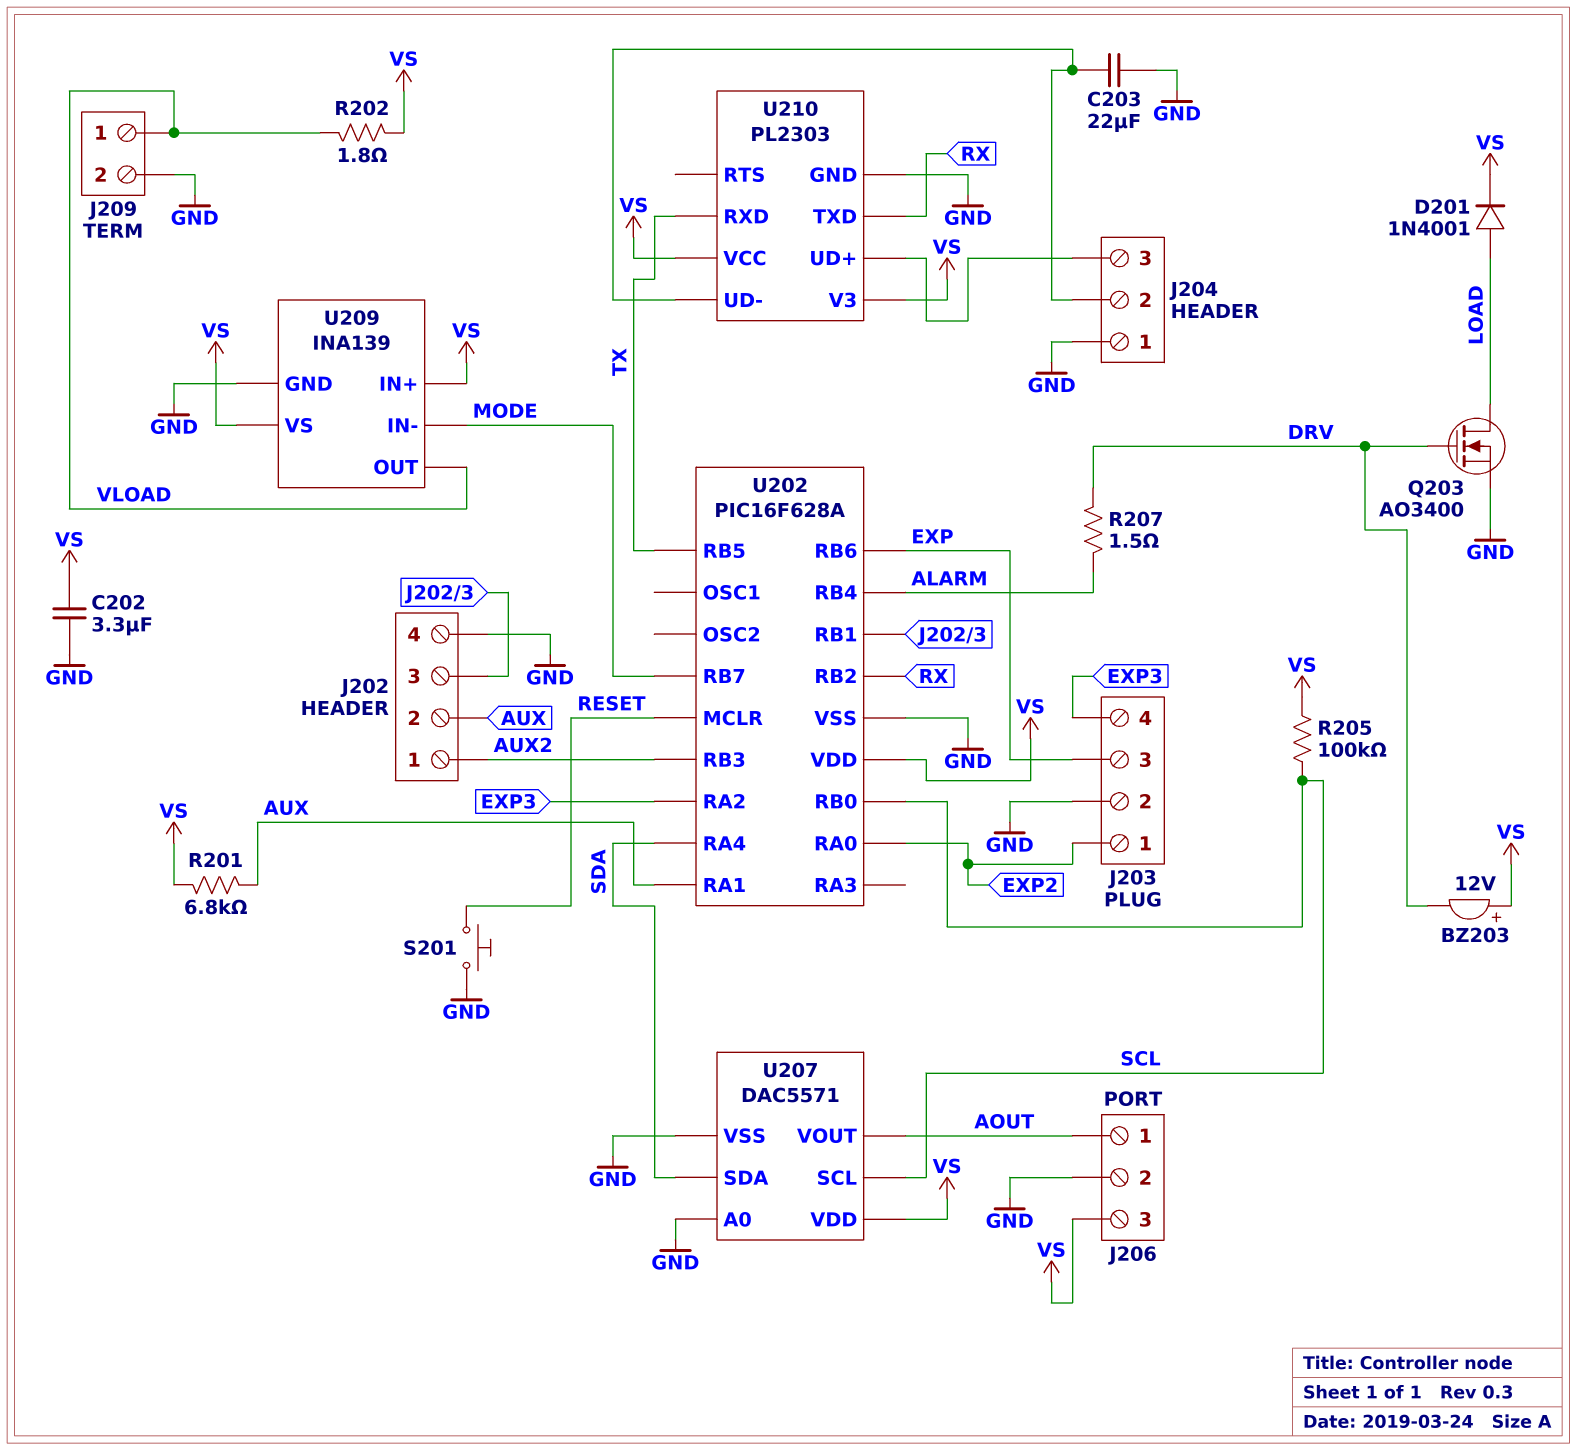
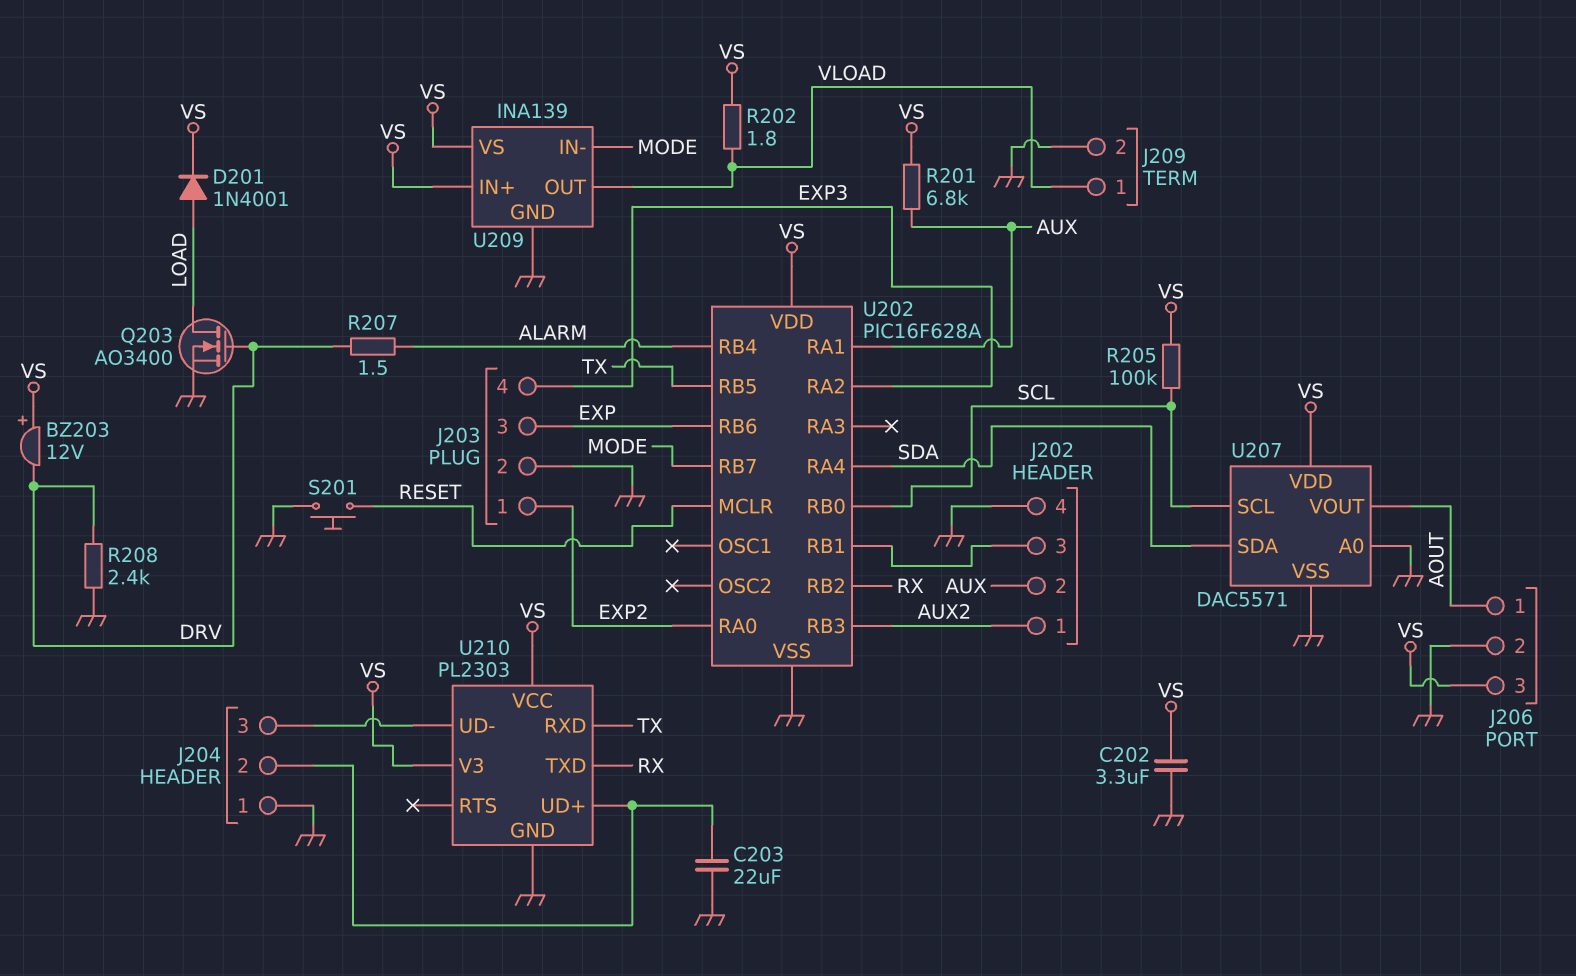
R208: none -> 2.4k (DRV, GND)
U210 pin UD+: J204/3 -> J204/2
U210 pin UD-: J204/2 -> J204/3

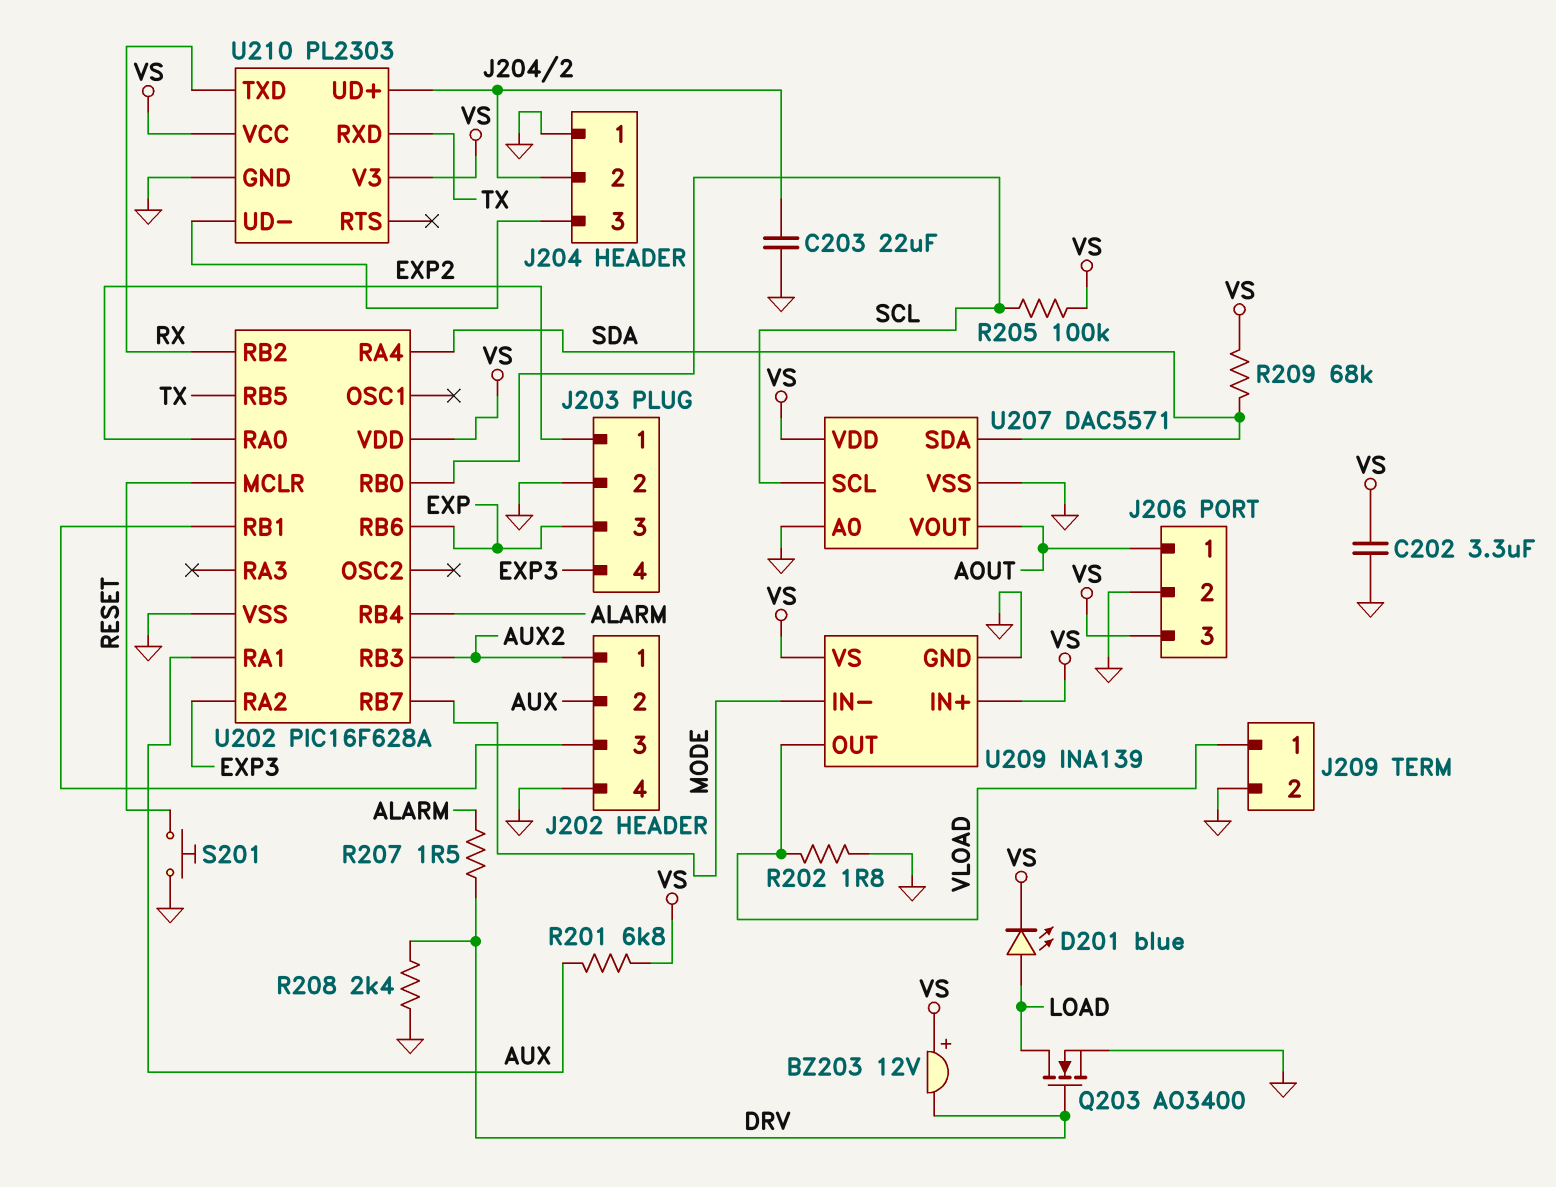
D201: diode 1N4001 (A LOAD, K VS) -> LED blue (A LOAD, K VS)
R202: 1.8 (VLOAD, VS) -> 1.8 (GND, VLOAD)
R209: none -> 68k (SDA, VS)

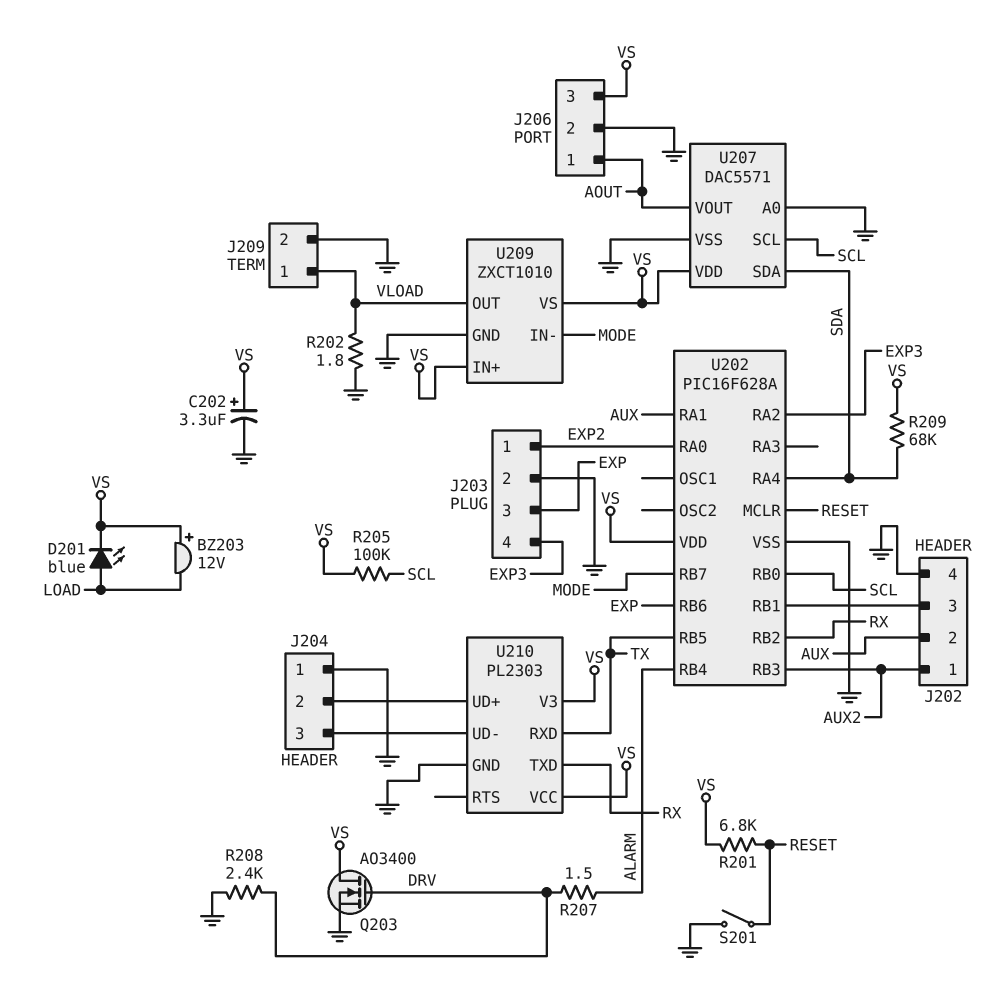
BZ203: buzzer 12V (plus VS, minus DRV) -> buzzer 12V (plus VS, minus LOAD)
C202: 3.3uF (GND, VS) -> 3.3uF (plus VS, minus GND)
C203: 22uF (GND, J204/2) -> none
Q203: NMOS AO3400 (G DRV, D LOAD, S GND) -> NMOS AO3400 (G DRV, D VS, S GND)
R201: 6.8k (AUX, VS) -> 6.8k (RESET, VS)
S201: button (GND, RESET) -> switch (GND, RESET)
U209: INA139 -> ZXCT1010

